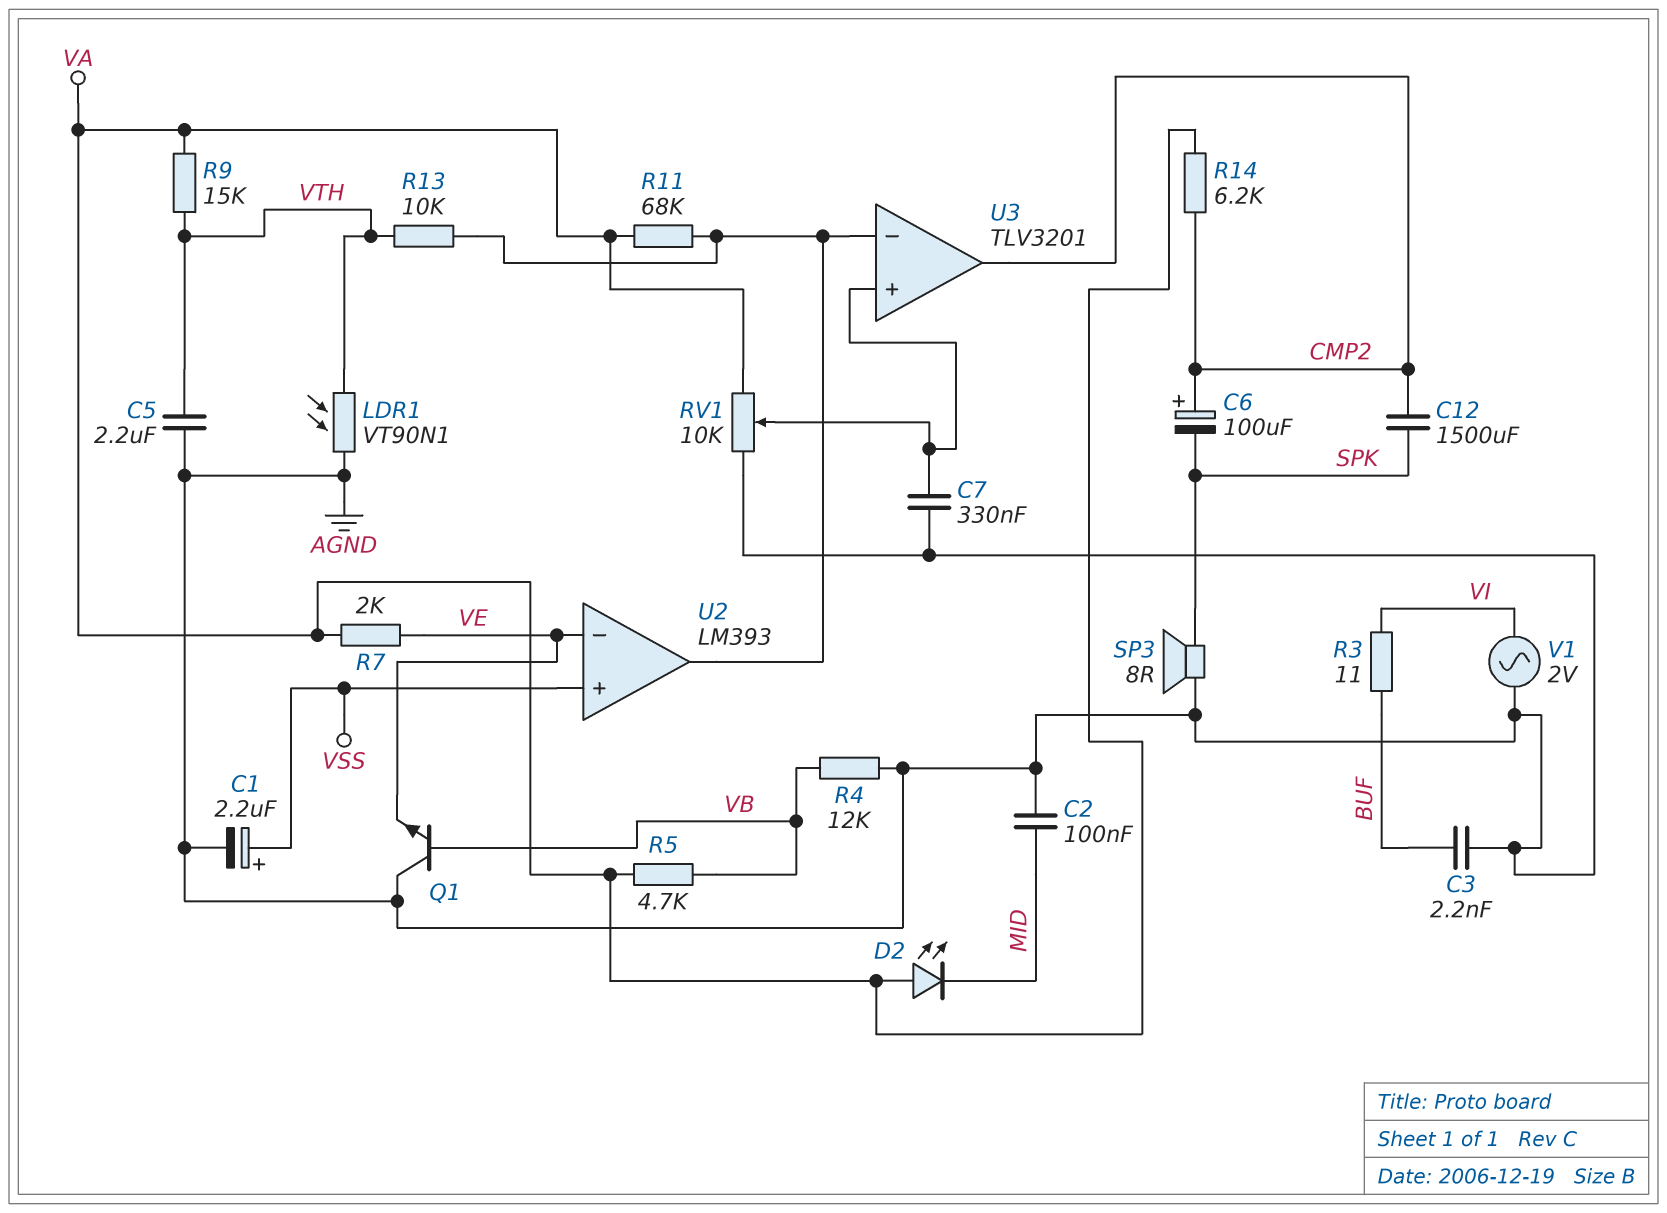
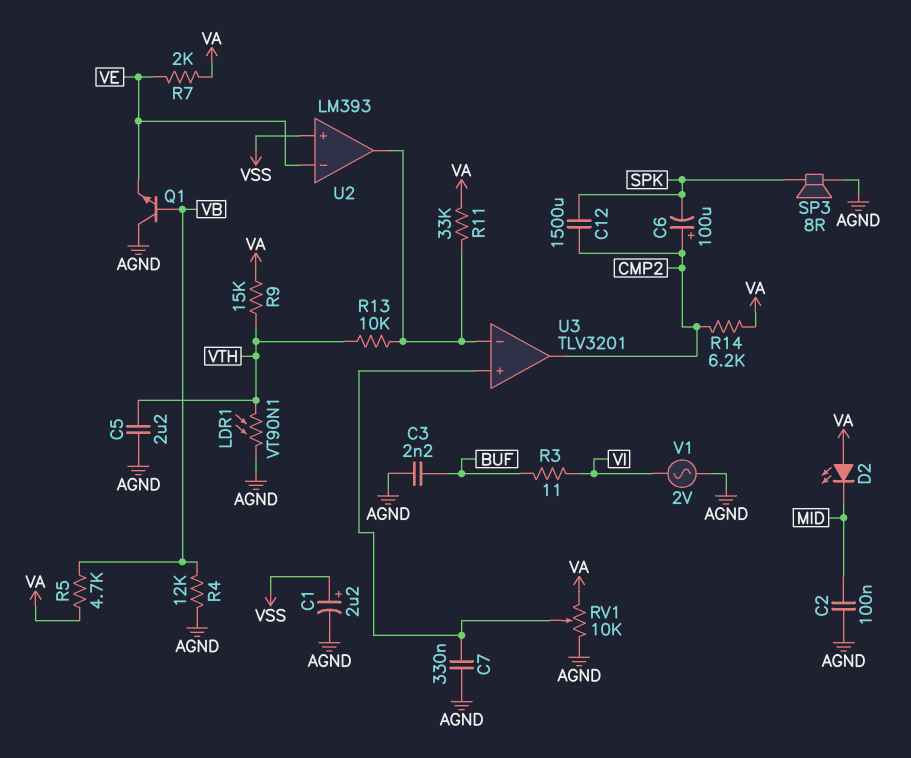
R11: 68k (U2/out, VA) -> 33k (U2/out, VA)

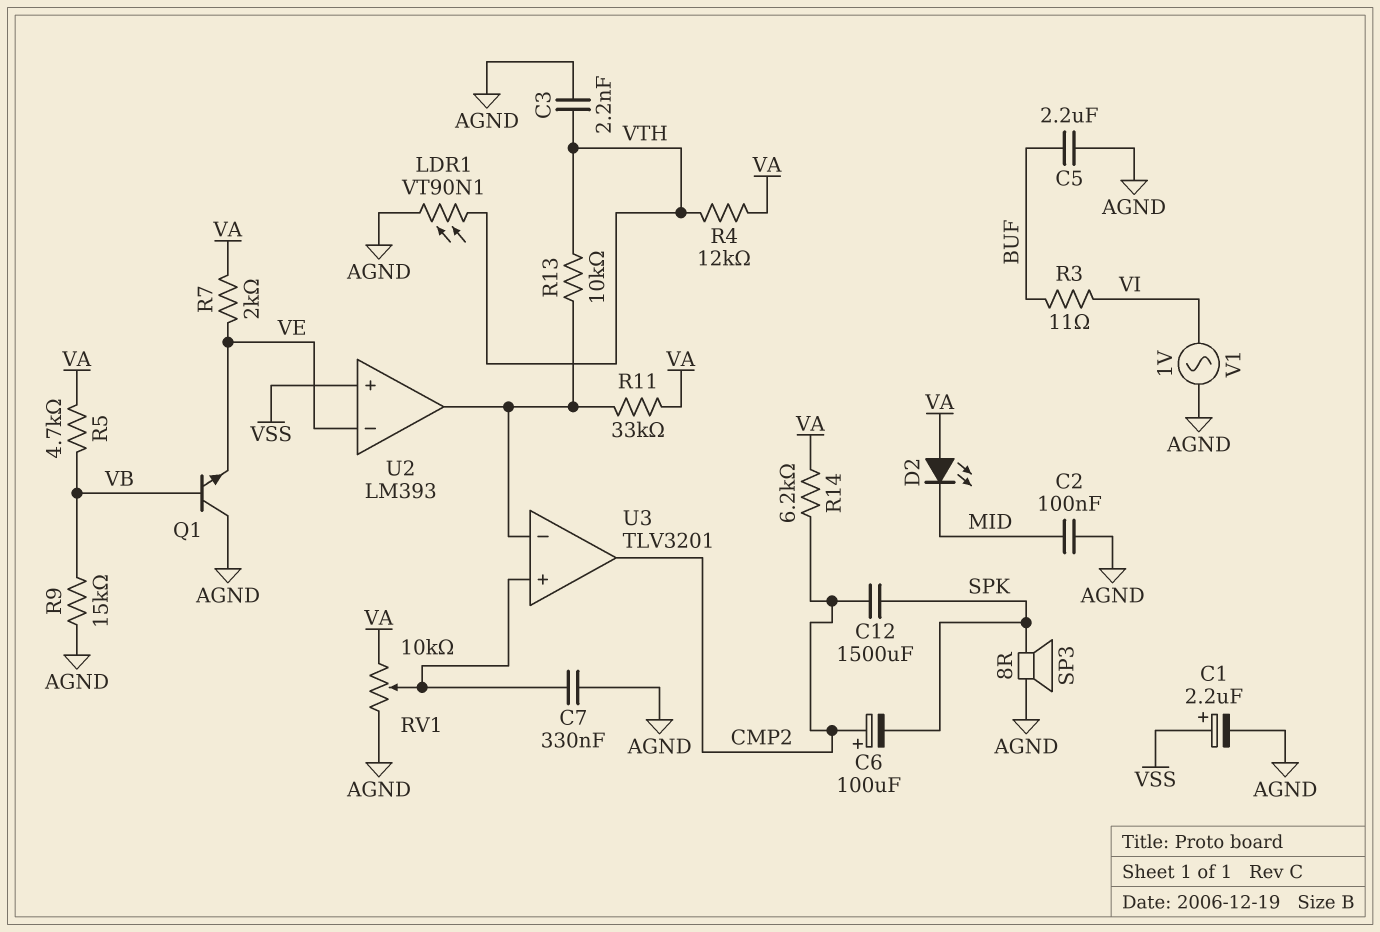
C3: 2.2nF (AGND, BUF) -> 2.2nF (AGND, VTH)
C5: 2.2uF (AGND, VTH) -> 2.2uF (AGND, BUF)
R4: 12k (AGND, VB) -> 12k (VA, VTH)
R9: 15k (VA, VTH) -> 15k (AGND, VB)
V1: AC 2V (AGND, VI) -> AC 1V (AGND, VI)

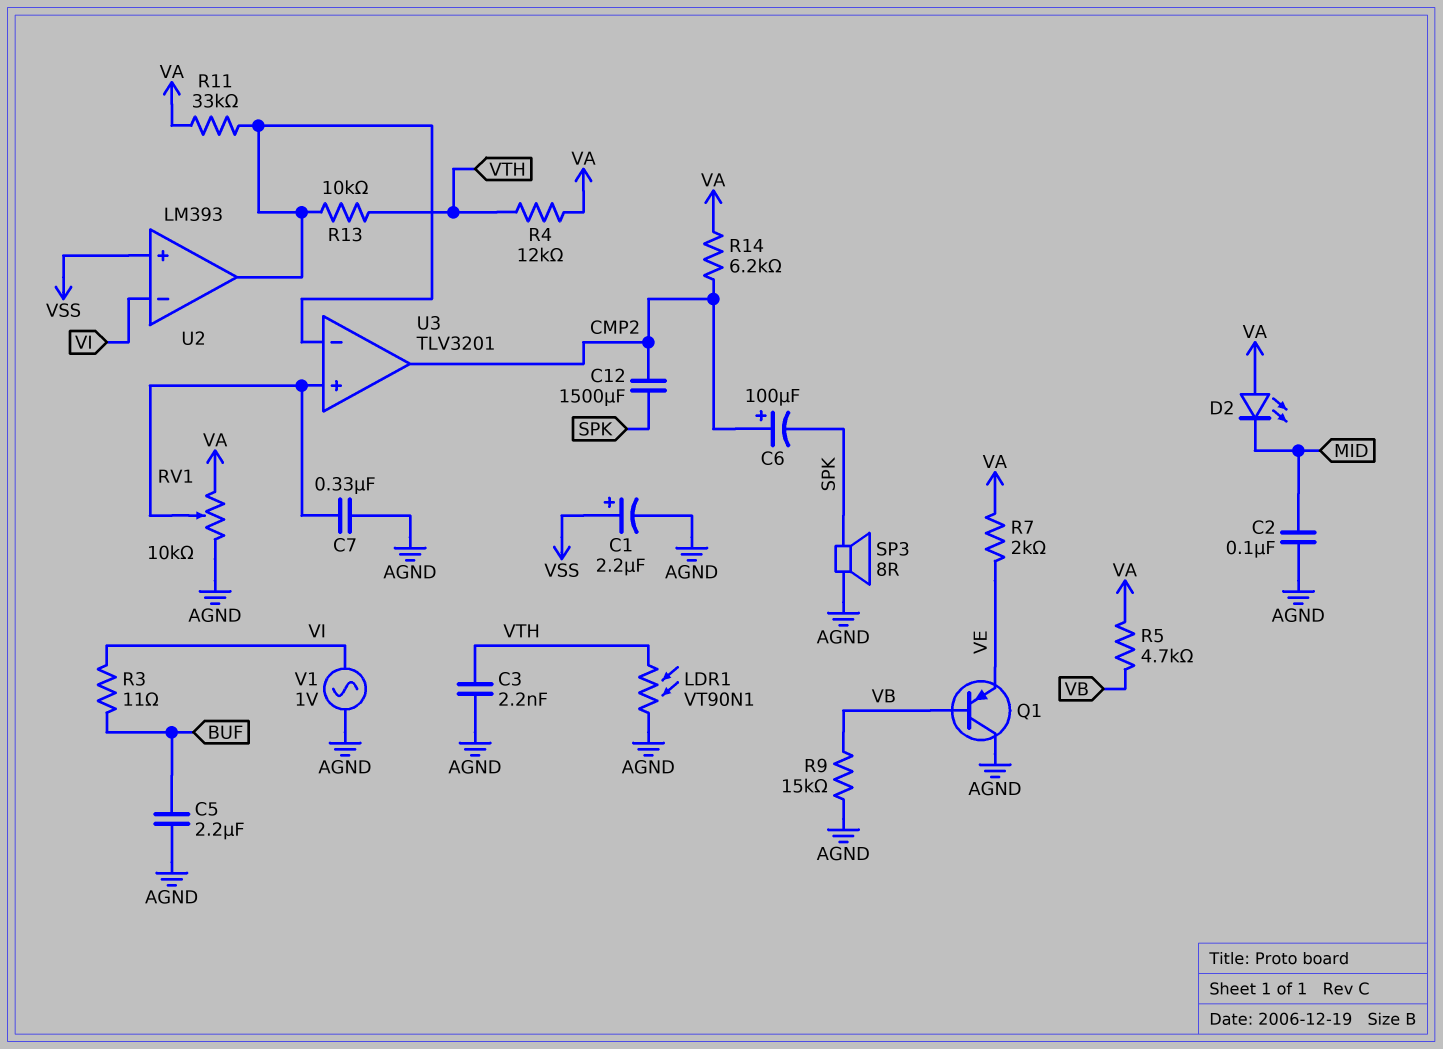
Q1: NPN (B VB, C AGND, E VE) -> PNP (B VB, C AGND, E VE)
U2 pin in-: VE -> VI

